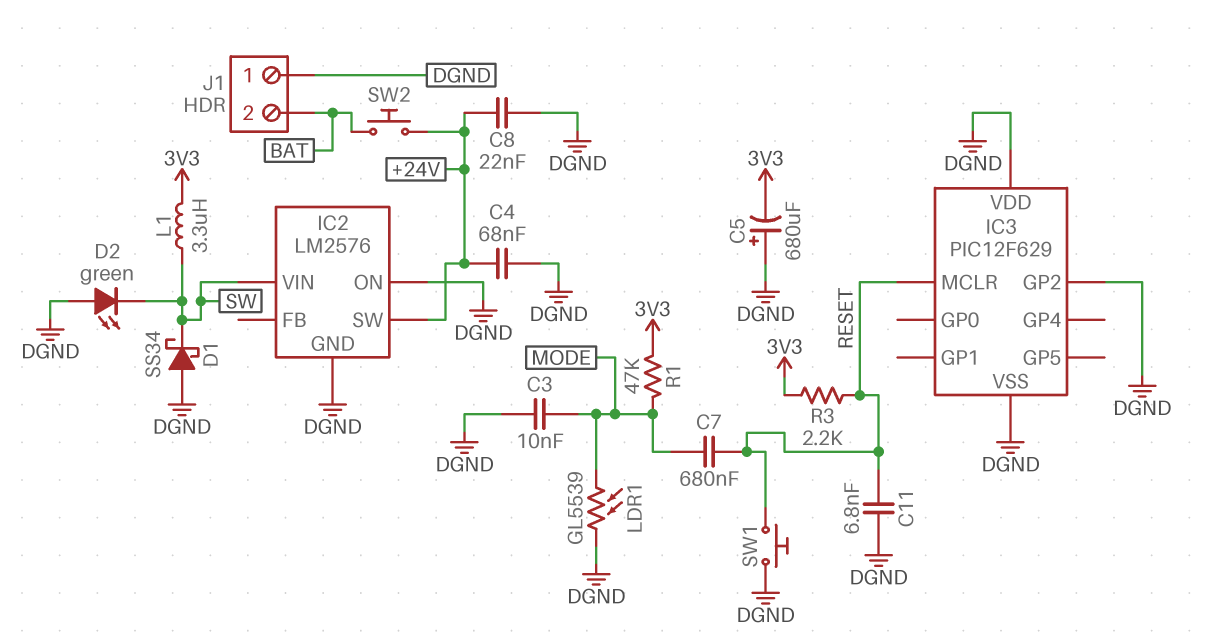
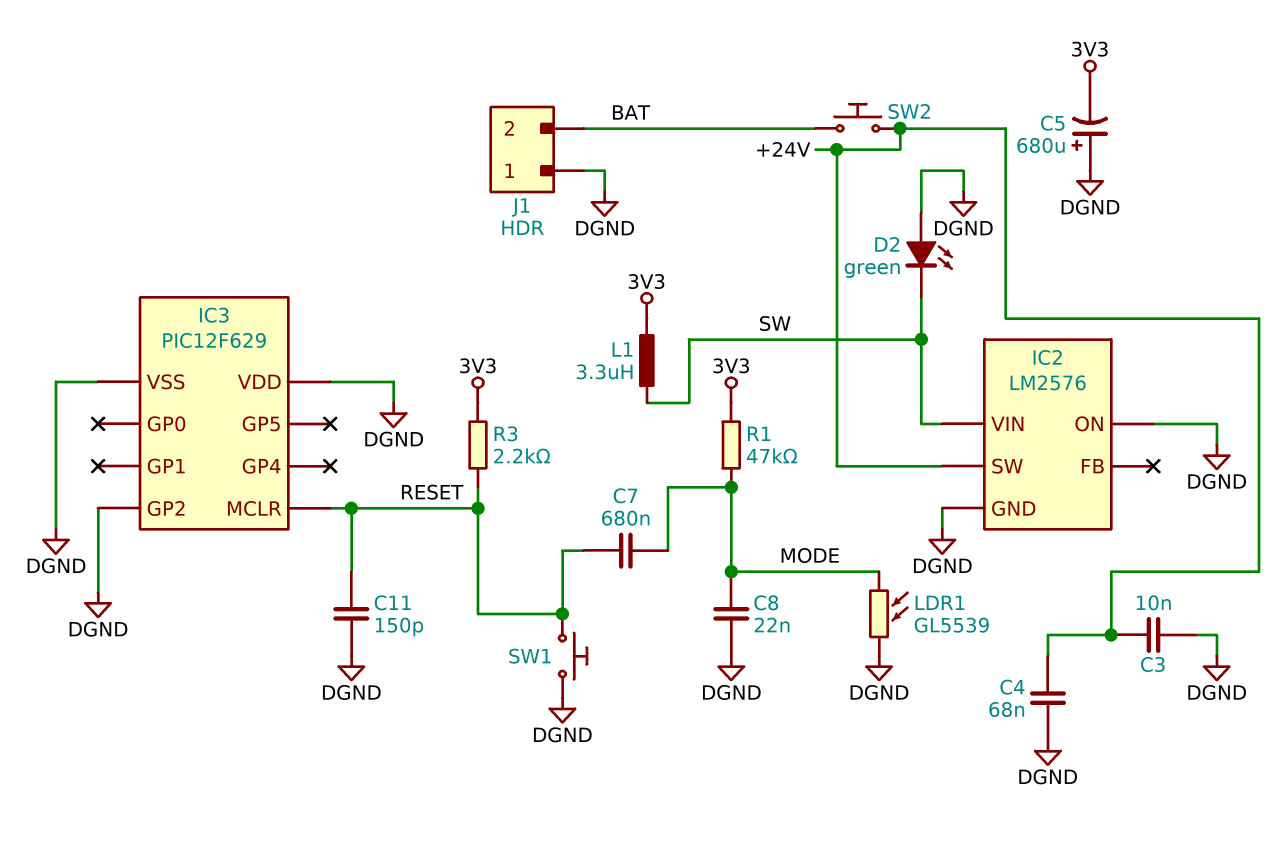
C3: 10nF (DGND, MODE) -> 10nF (+24V, DGND)
C8: 22nF (+24V, DGND) -> 22nF (DGND, MODE)
C11: 6.8nF (DGND, RESET) -> 150pF (DGND, RESET)
D1: schottky SS34 (A DGND, K SW) -> none

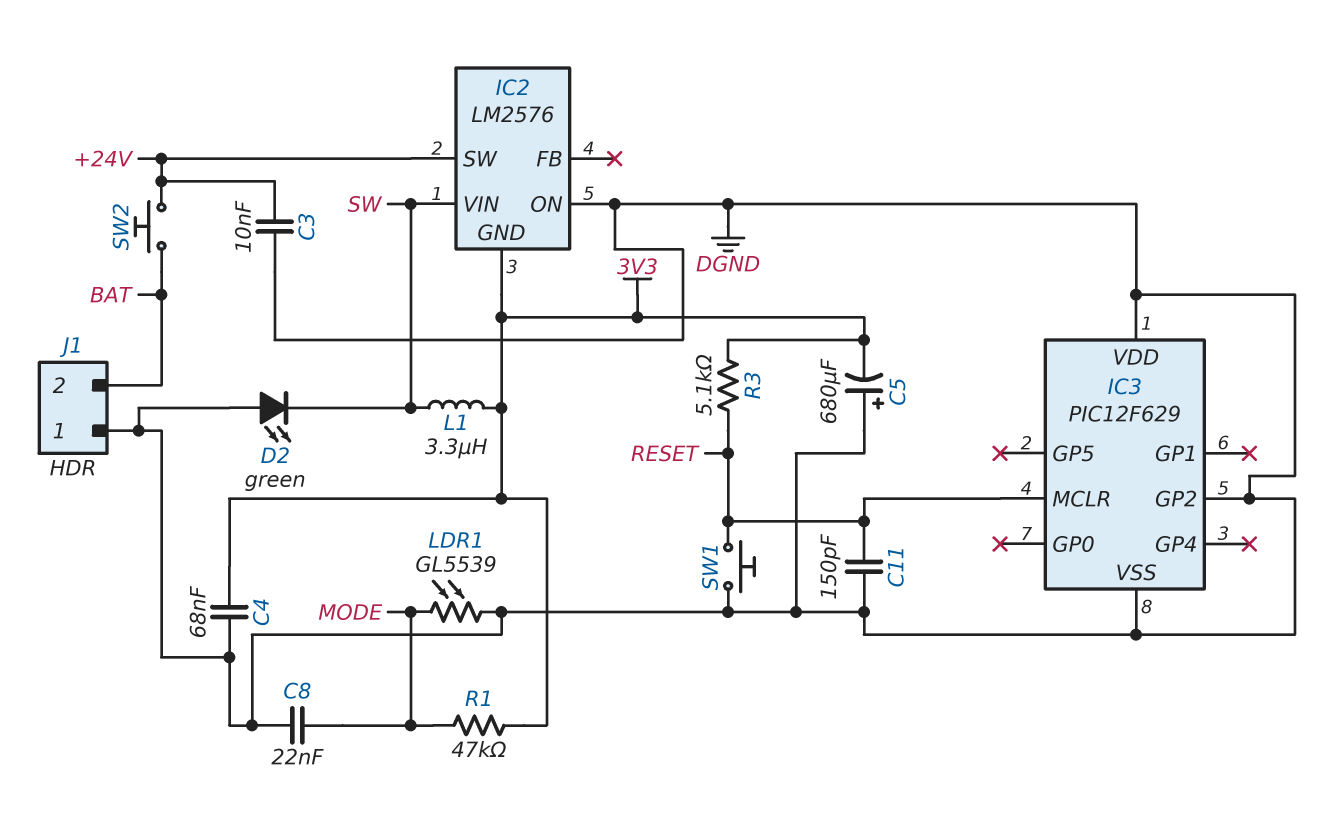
C4: 68nF (+24V, DGND) -> 68nF (3V3, DGND)
C7: 680nF (MODE, RESET) -> none
IC2 pin GND: DGND -> 3V3
R3: 2.2k (3V3, RESET) -> 5.1k (3V3, RESET)

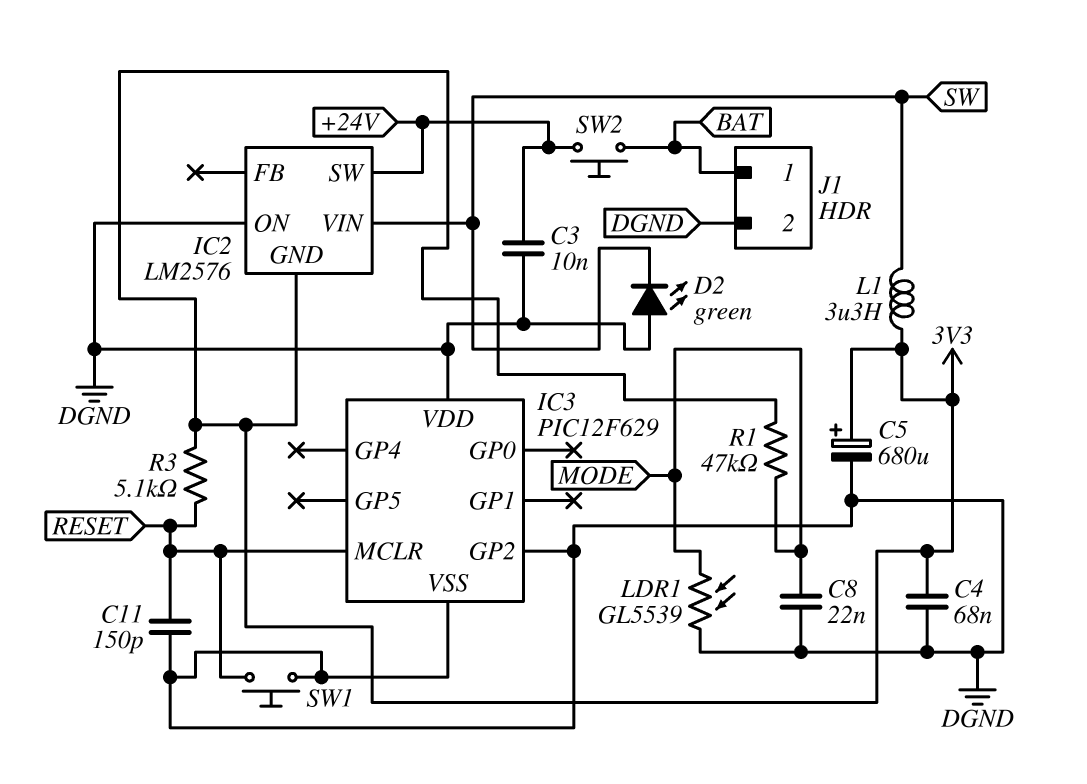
C5: 680uF (plus DGND, minus 3V3) -> 680uF (plus 3V3, minus DGND)
J1 pin 1: DGND -> BAT
J1 pin 2: BAT -> DGND

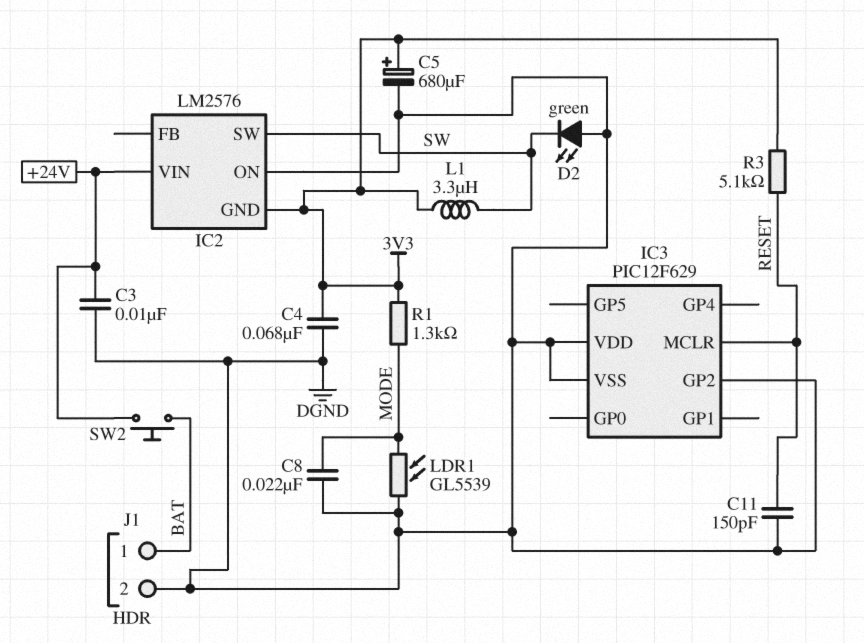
IC2 pin SW: +24V -> SW
IC2 pin VIN: SW -> +24V
R1: 47k (3V3, MODE) -> 1.3k (3V3, MODE)
SW1: button (DGND, RESET) -> none

